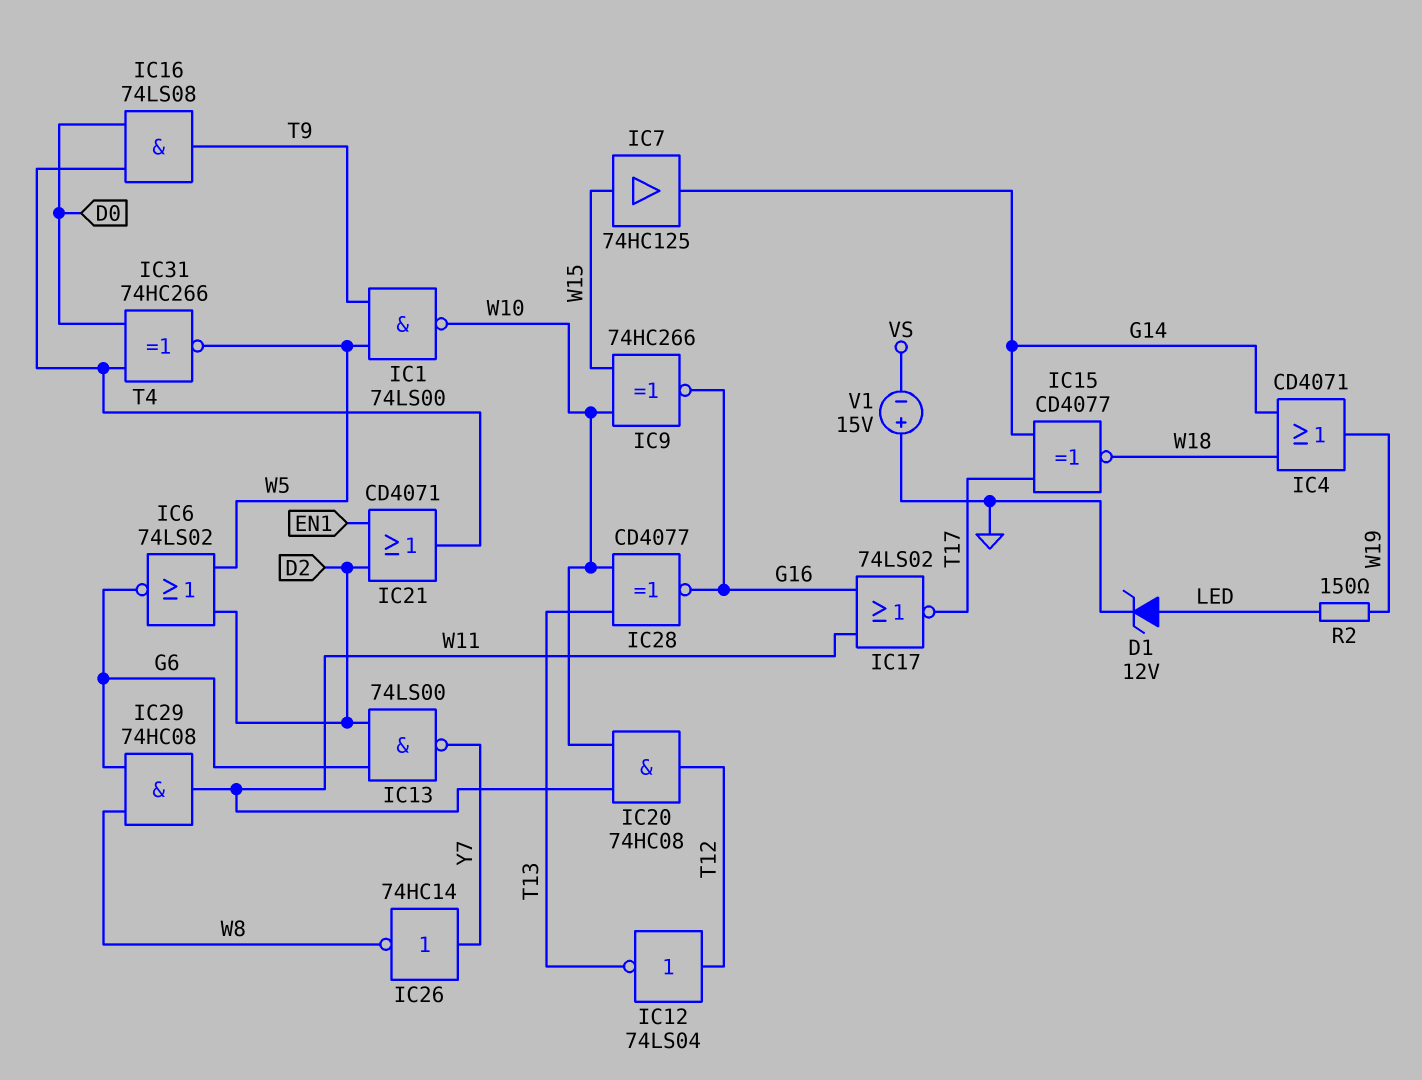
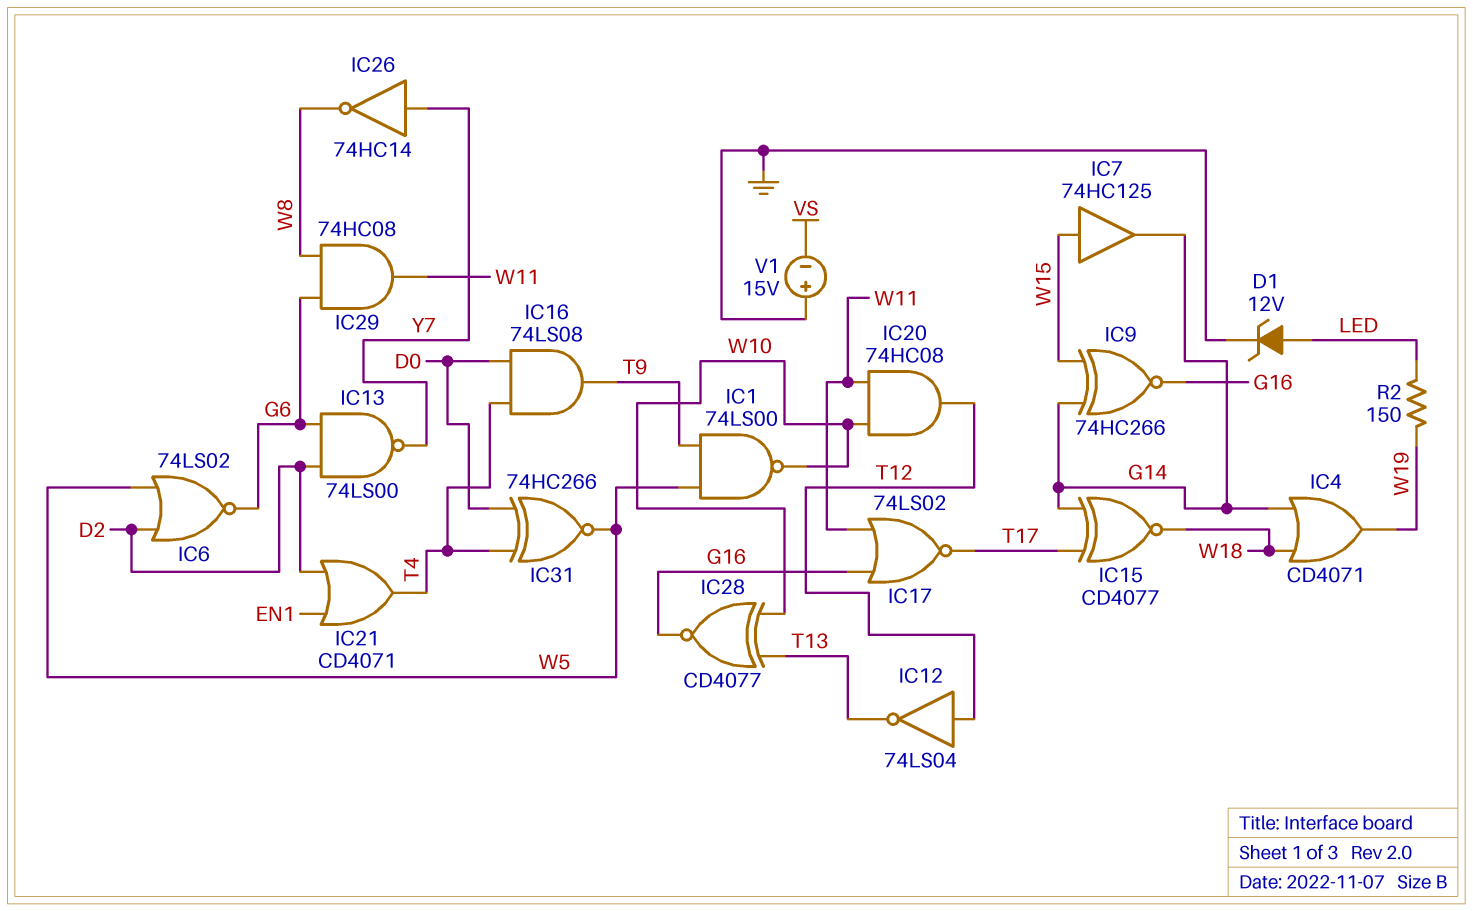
IC9: XNOR 74HC266 (in W10, in W15, out G16) -> XNOR 74HC266 (in G14, in W15, out G16)

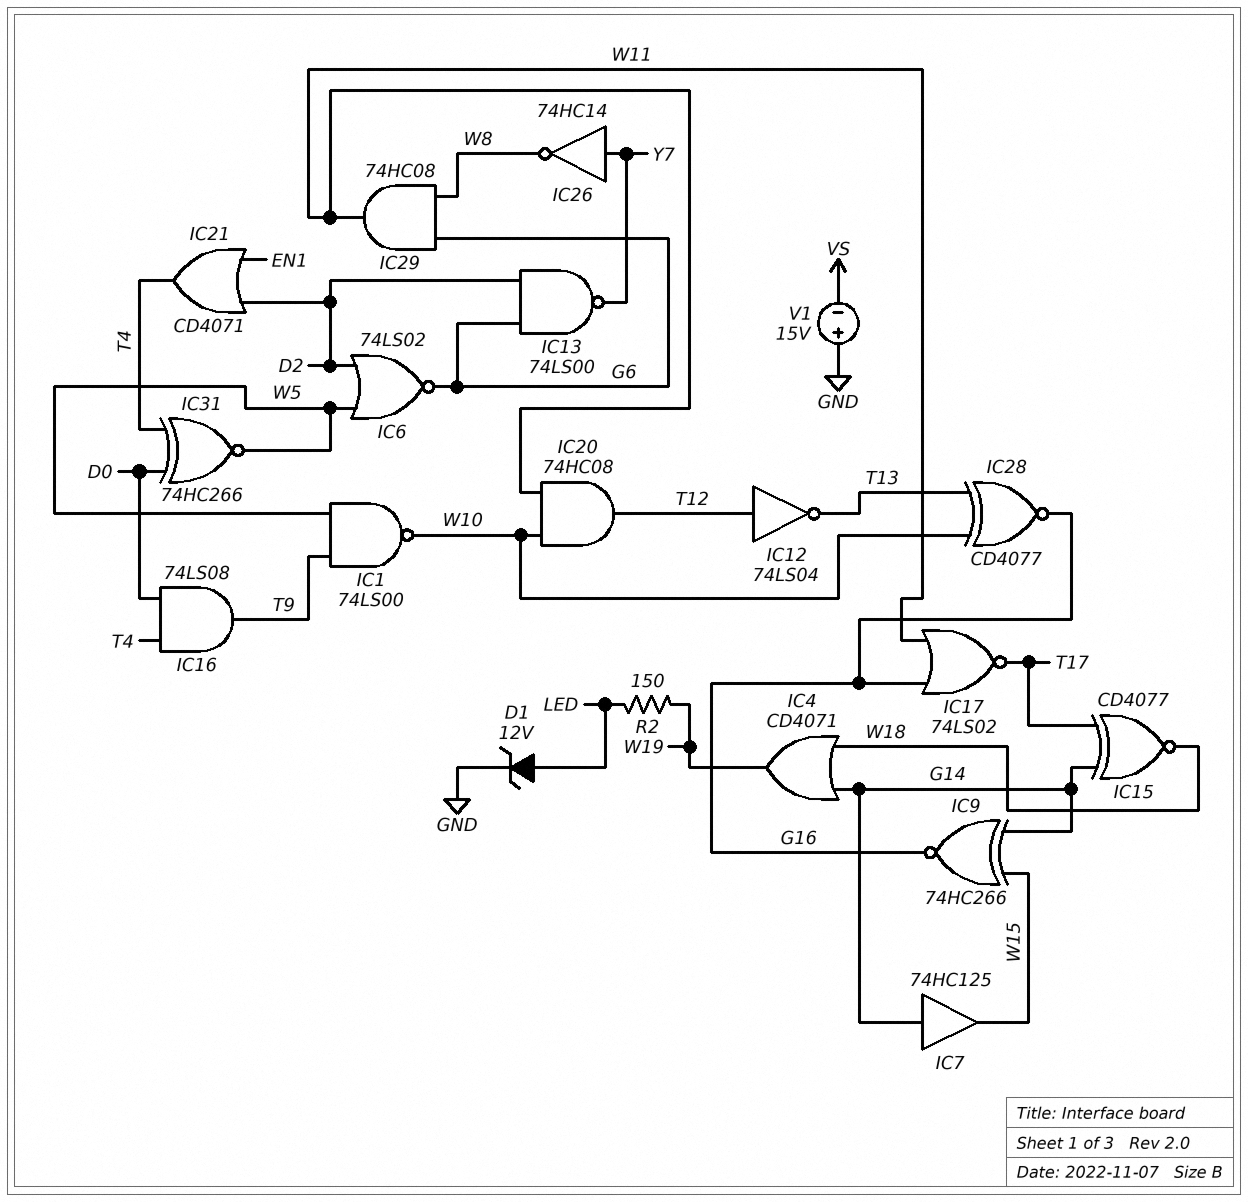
IC7: buffer 74HC125 (in W15, out G14) -> buffer 74HC125 (in G14, out W15)

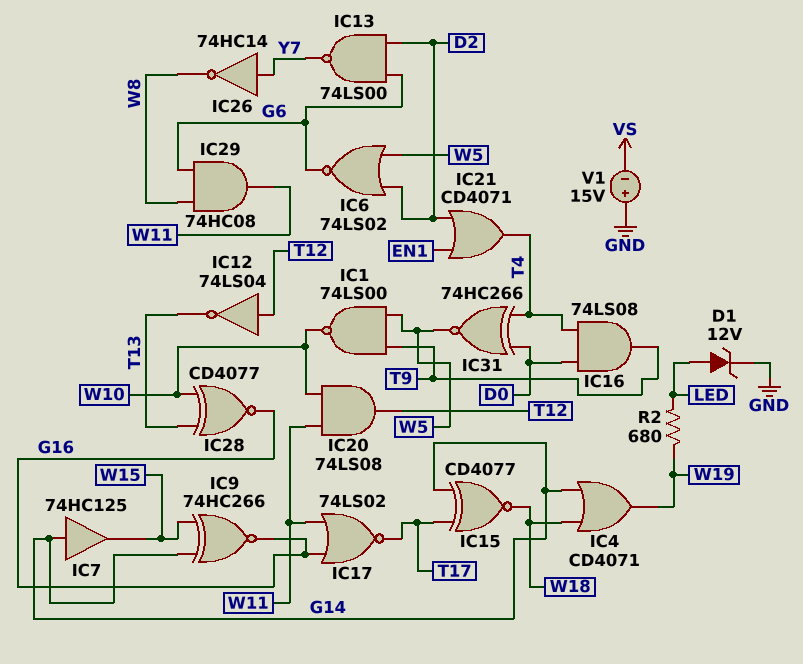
IC20: AND 74HC08 (in W10, in W11, out T12) -> AND 74LS08 (in W10, in W11, out T12)
R2: 150 (LED, W19) -> 680 (LED, W19)

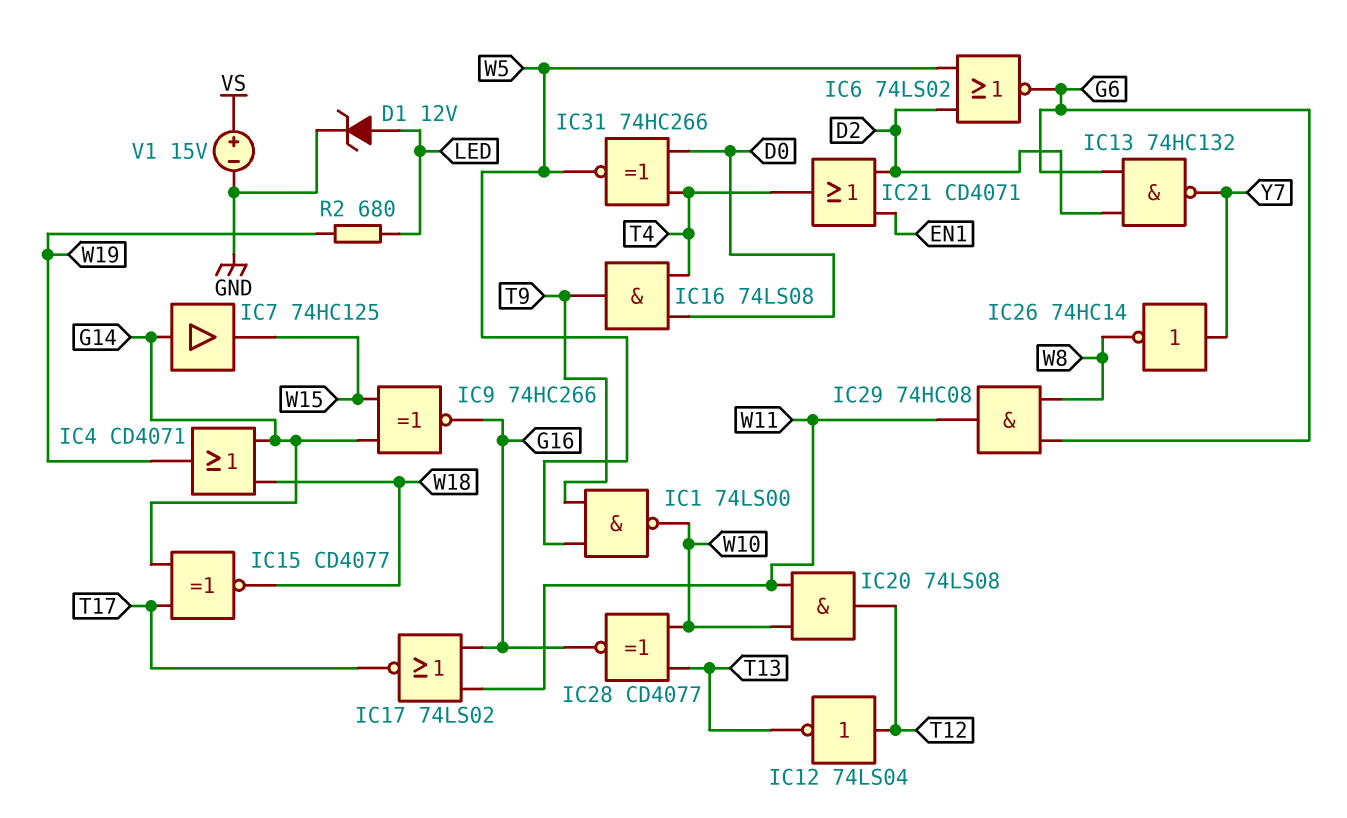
IC13: NAND 74LS00 (in D2, in G6, out Y7) -> NAND 74HC132 (in D2, in G6, out Y7)
V1: 15V (plus GND, minus VS) -> 15V (plus VS, minus GND)

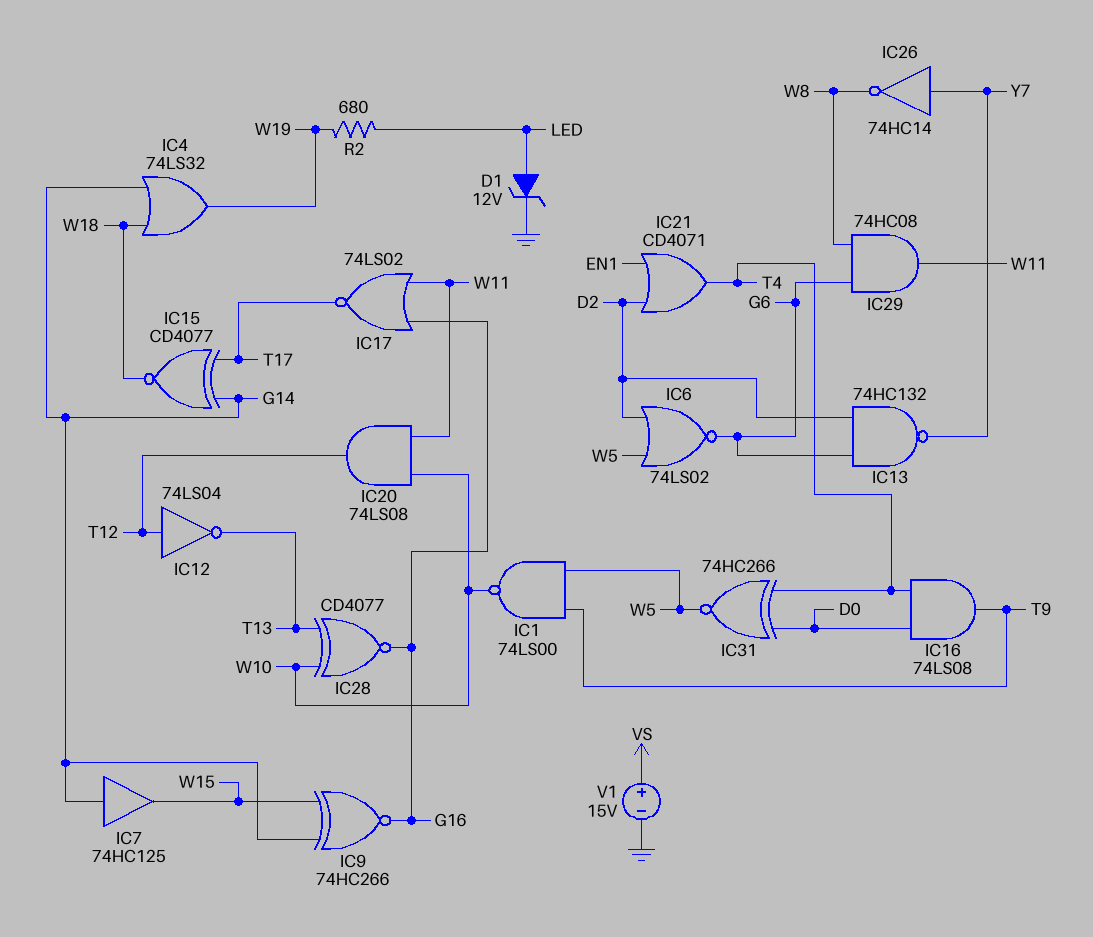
IC4: OR CD4071 (in G14, in W18, out W19) -> OR 74LS32 (in G14, in W18, out W19)

